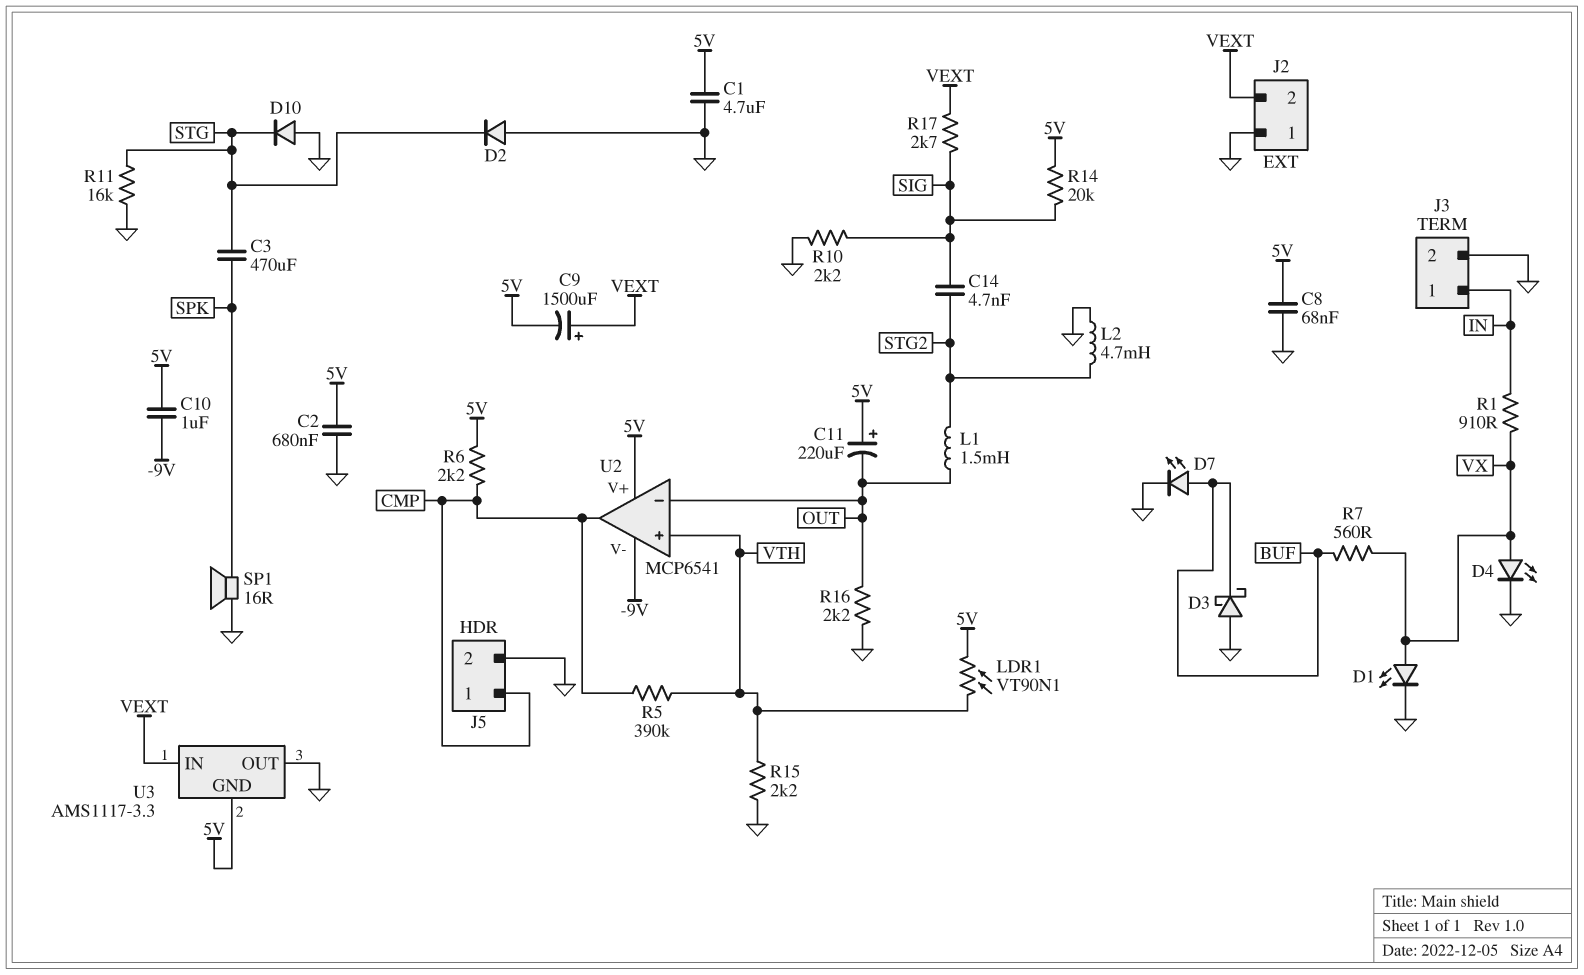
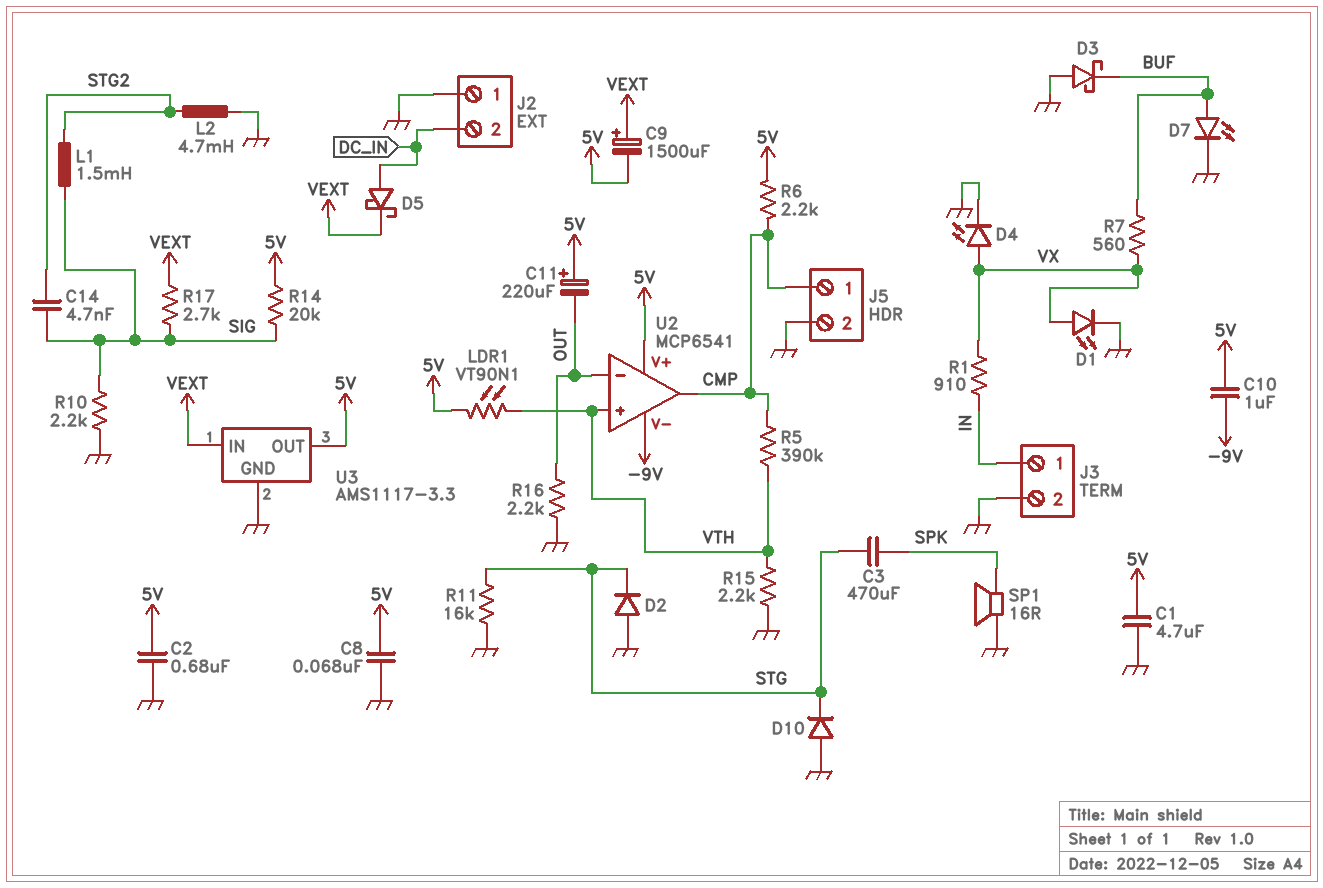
D5: none -> schottky (A DC_IN, K VEXT)
J2 pin 2: VEXT -> DC_IN
L1: 1.5mH (OUT, STG2) -> 1.5mH (SIG, STG2)
U3 pin GND: 5V -> GND
U3 pin OUT: GND -> 5V

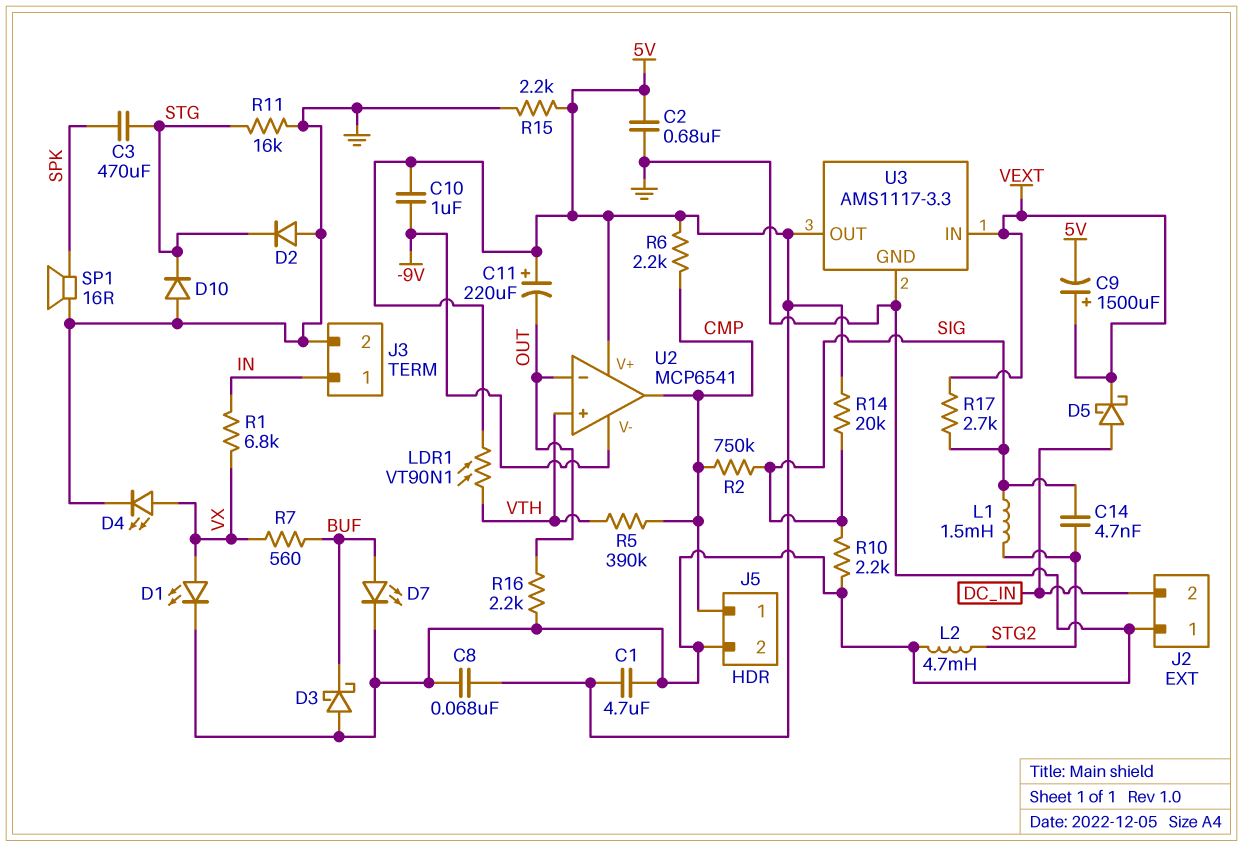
R1: 910 (IN, VX) -> 6.8k (IN, VX)
R2: none -> 750k (CMP, SIG)
R15: 2.2k (GND, VTH) -> 2.2k (5V, GND)

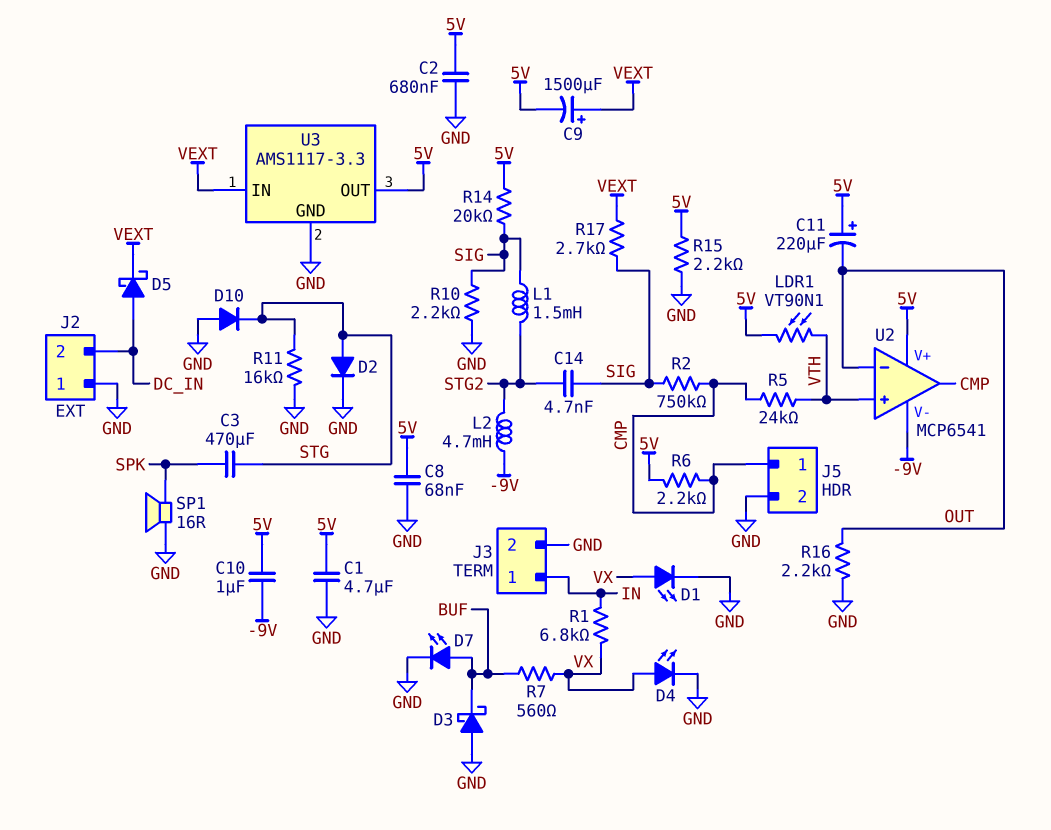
D2: diode (A GND, K STG) -> diode (A STG, K GND)
L2: 4.7mH (GND, STG2) -> 4.7mH (-9V, STG2)
R5: 390k (CMP, VTH) -> 24k (CMP, VTH)

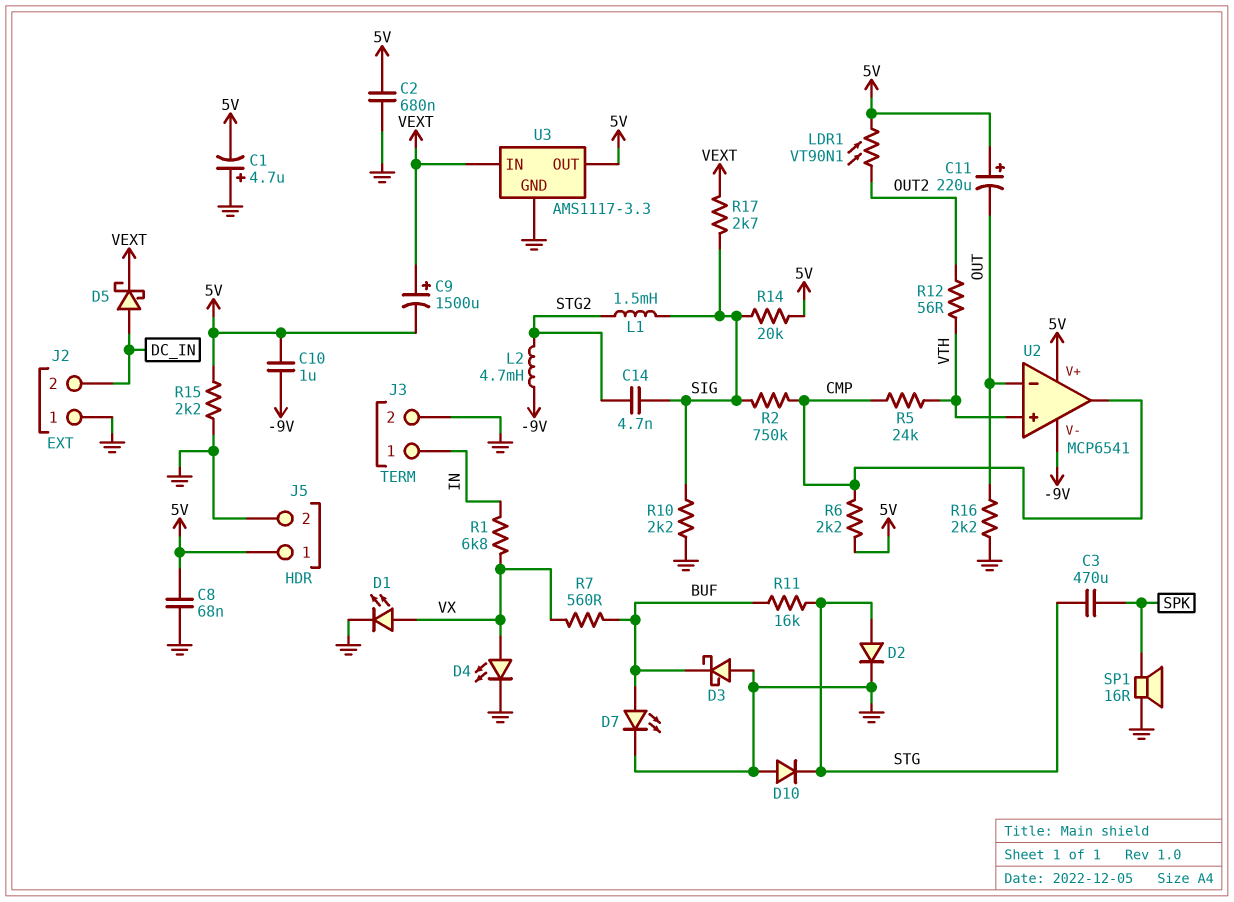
C1: 4.7uF (5V, GND) -> 4.7uF (plus GND, minus 5V)
J5 pin 1: CMP -> 5V
LDR1: VT90N1 (5V, VTH) -> VT90N1 (5V, OUT2)
R11: 16k (GND, STG) -> 16k (BUF, STG)
R12: none -> 56 (OUT2, VTH)

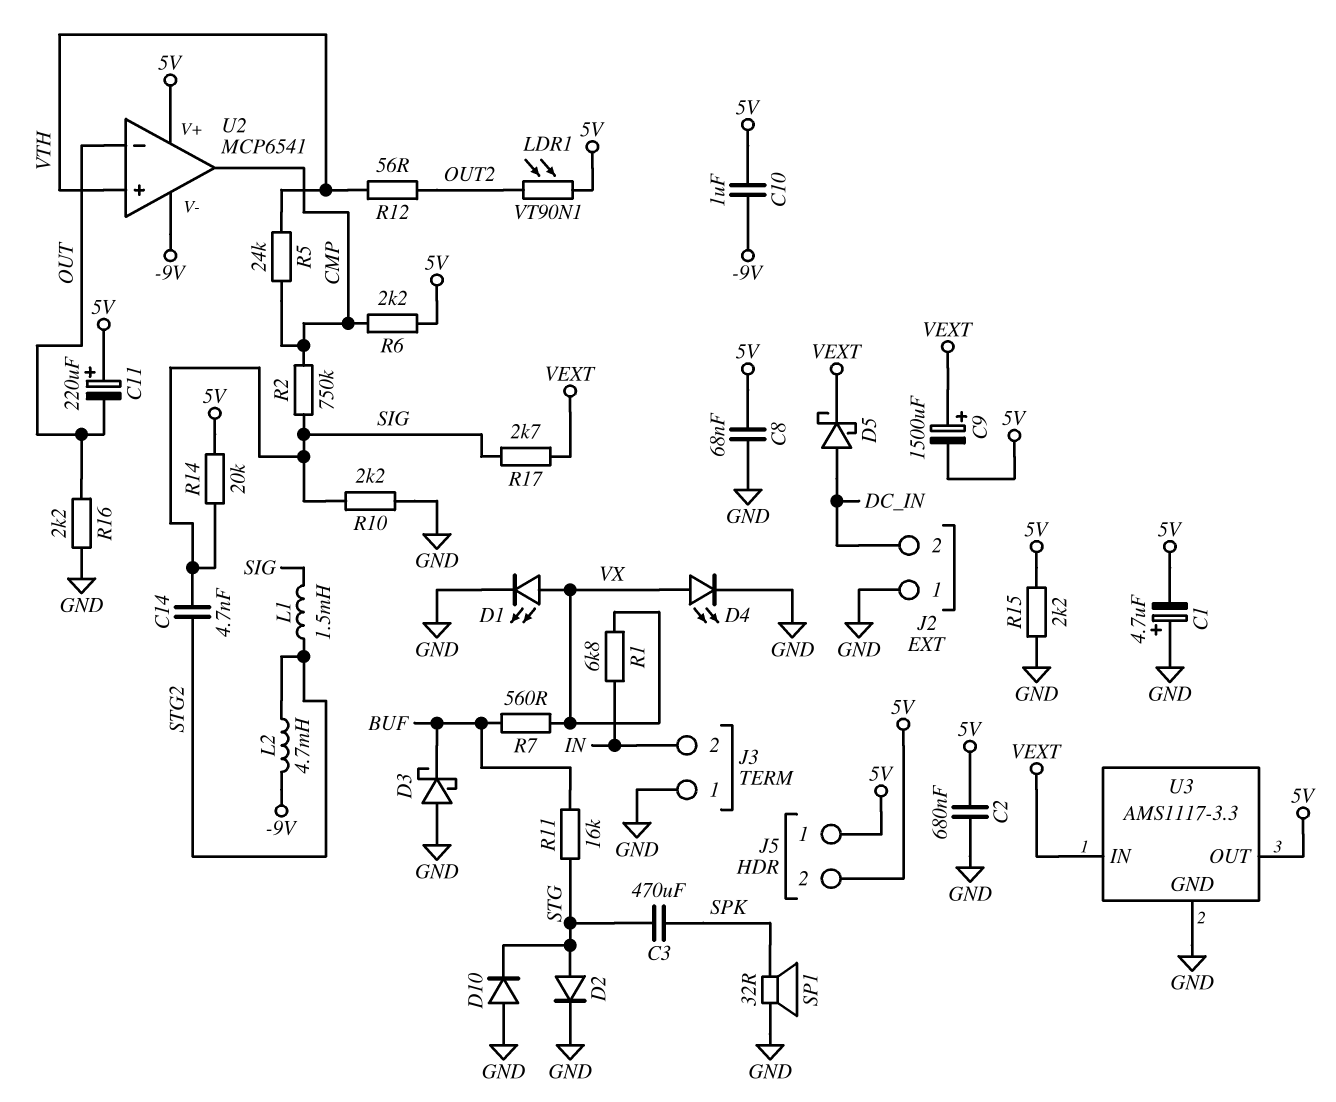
D7: LED (A BUF, K GND) -> none
J3 pin 1: IN -> GND
J3 pin 2: GND -> IN
J5 pin 2: GND -> 5V
SP1: speaker 16R (GND, SPK) -> speaker 32R (GND, SPK)

